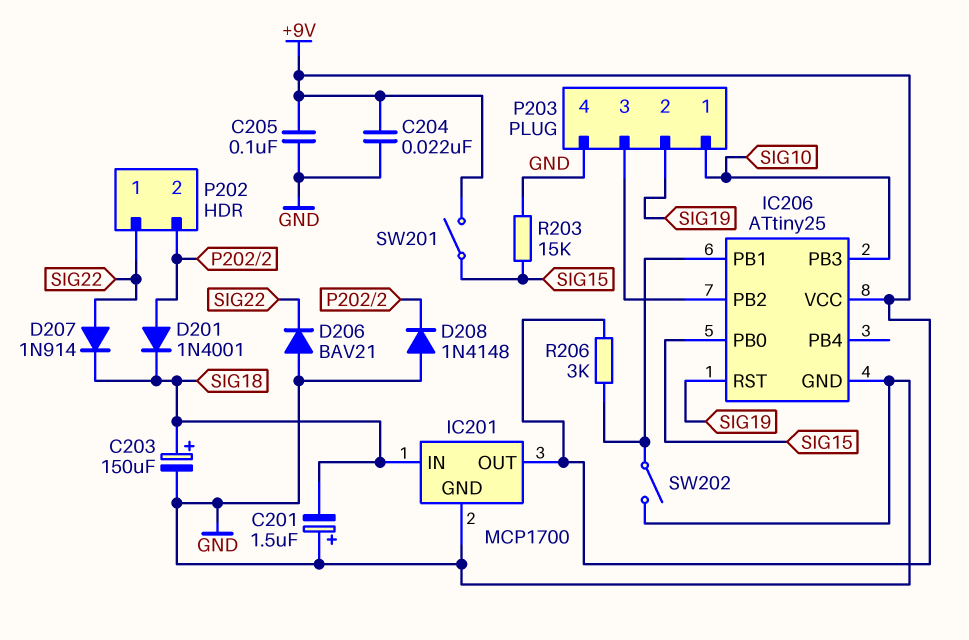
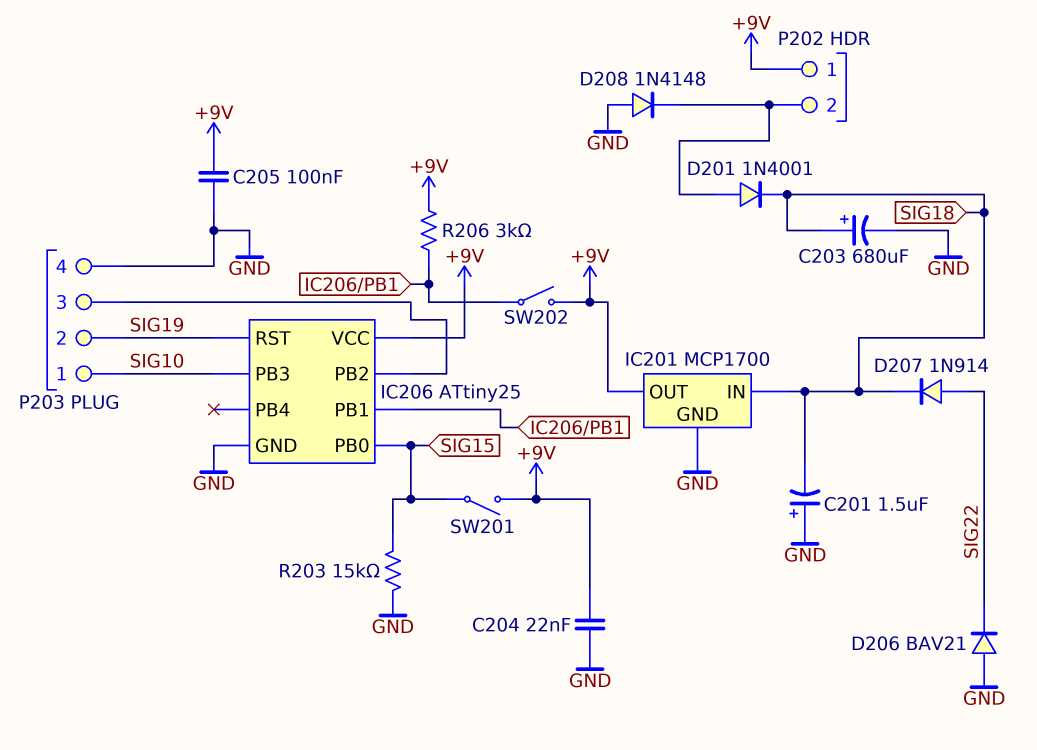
C203: 150uF (plus SIG18, minus GND) -> 680uF (plus SIG18, minus GND)
P202 pin 1: SIG22 -> +9V
SW202: switch (GND, IC206/PB1) -> switch (+9V, IC206/PB1)

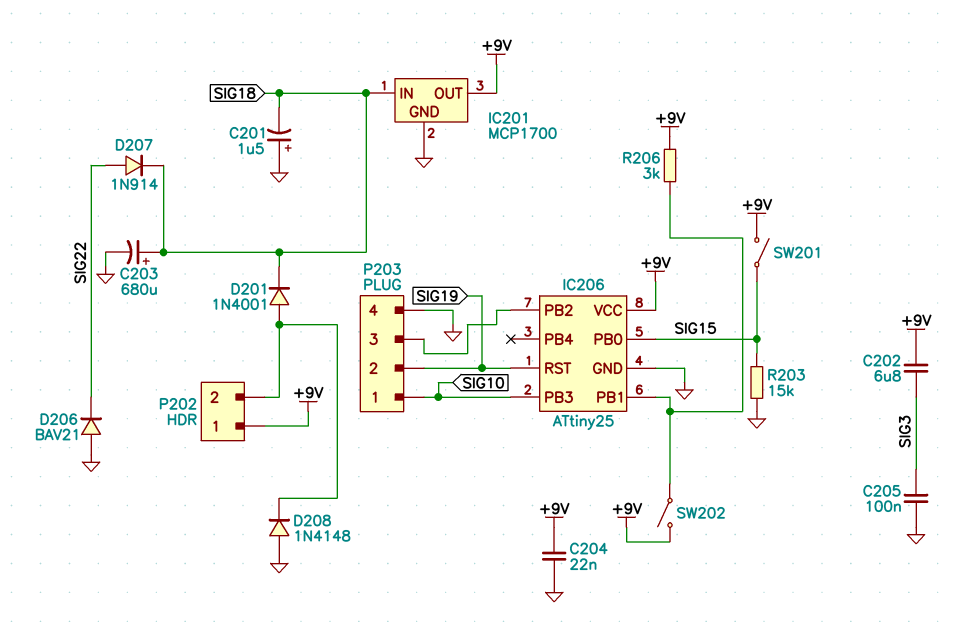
C202: none -> 6.8uF (+9V, SIG3)
C205: 100nF (+9V, GND) -> 100nF (GND, SIG3)

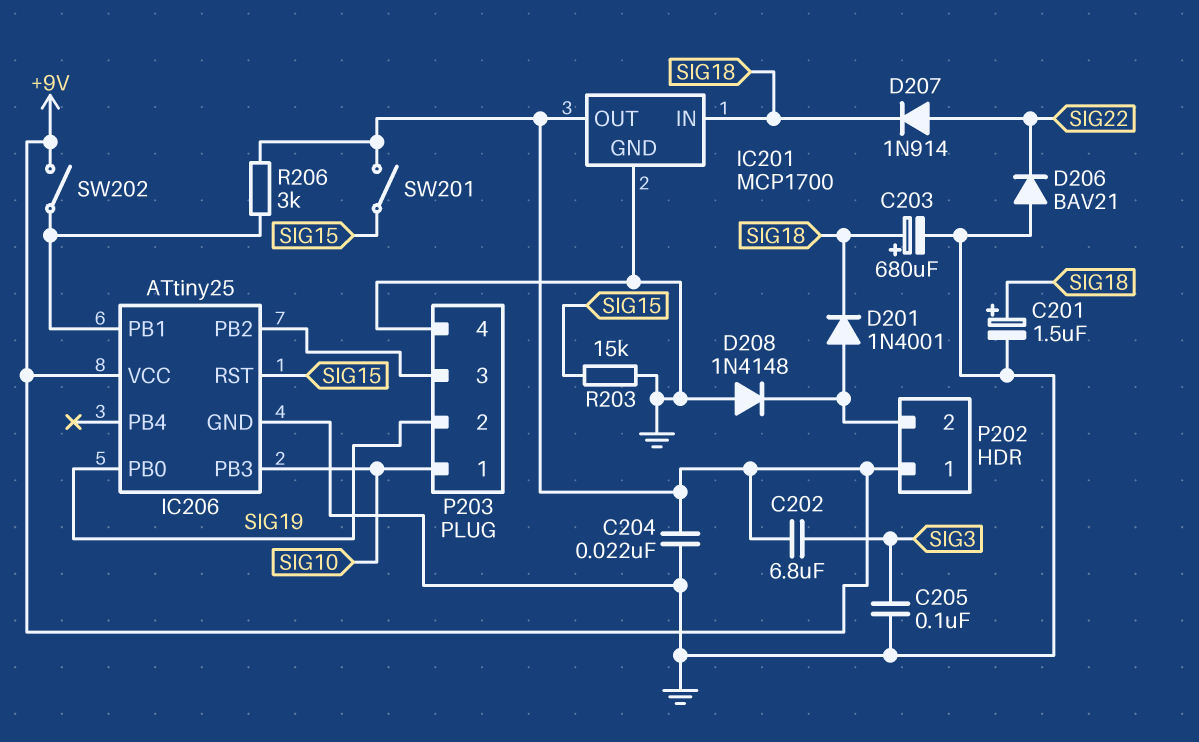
C201: 1.5uF (plus GND, minus SIG18) -> 1.5uF (plus SIG18, minus GND)
IC206 pin PB0: SIG15 -> SIG19
IC206 pin RST: SIG19 -> SIG15

